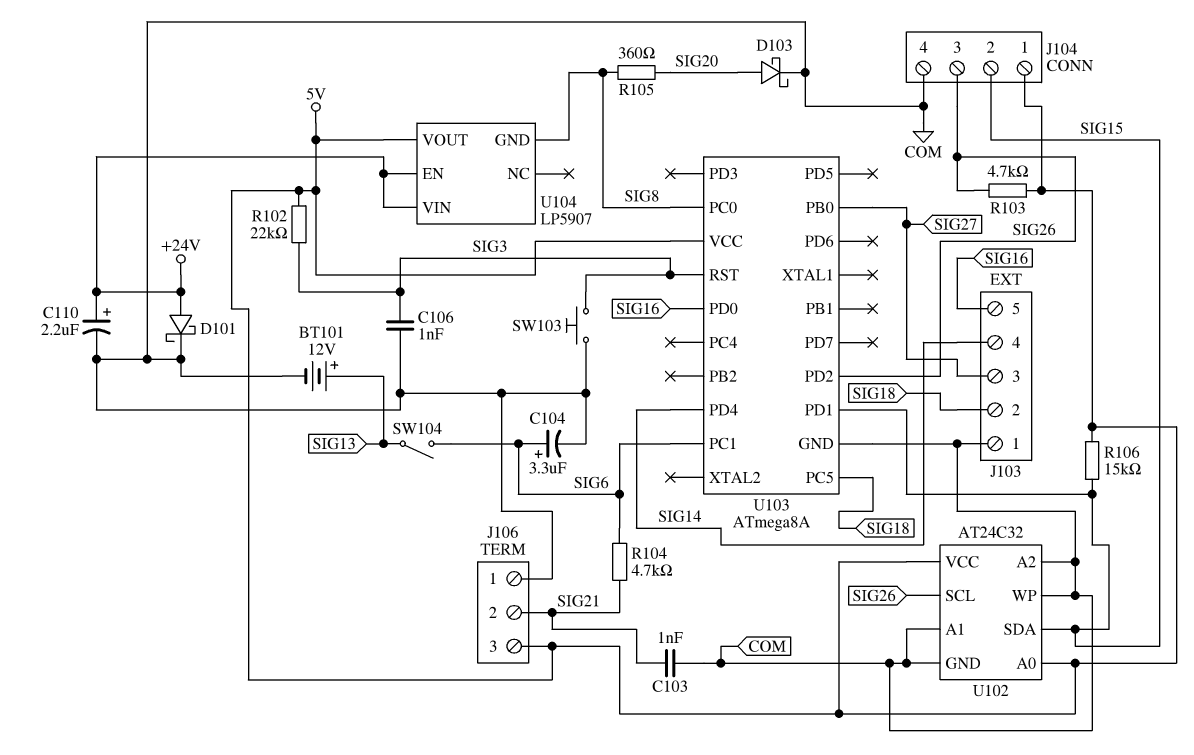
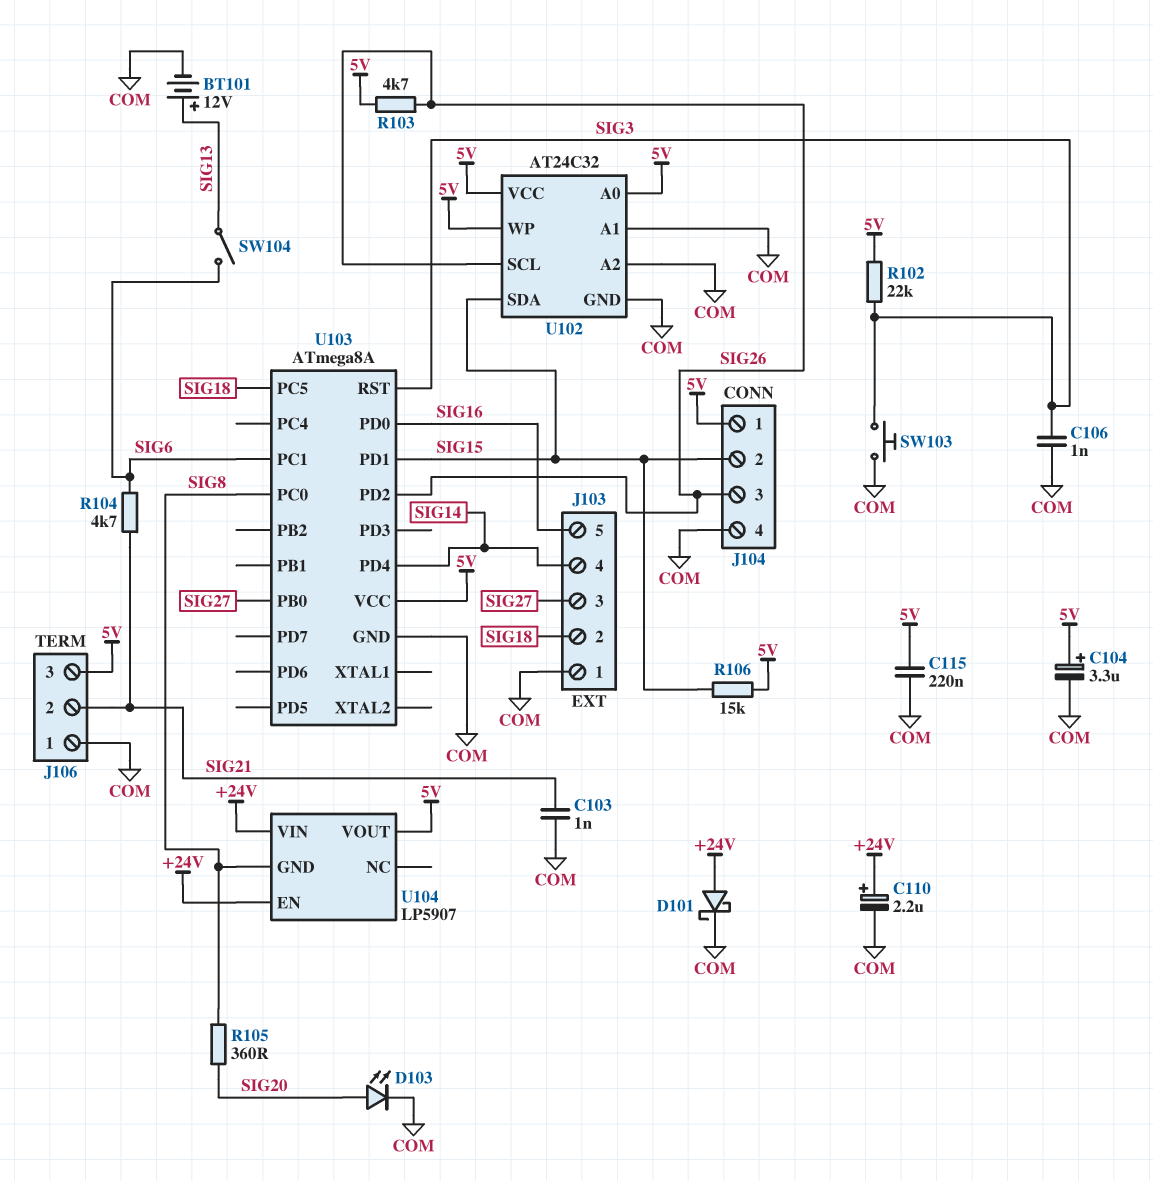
C104: 3.3uF (plus SIG6, minus COM) -> 3.3uF (plus 5V, minus COM)
C115: none -> 220nF (5V, COM)
D103: schottky (A SIG20, K COM) -> LED (A SIG20, K COM)
U102 pin WP: COM -> 5V

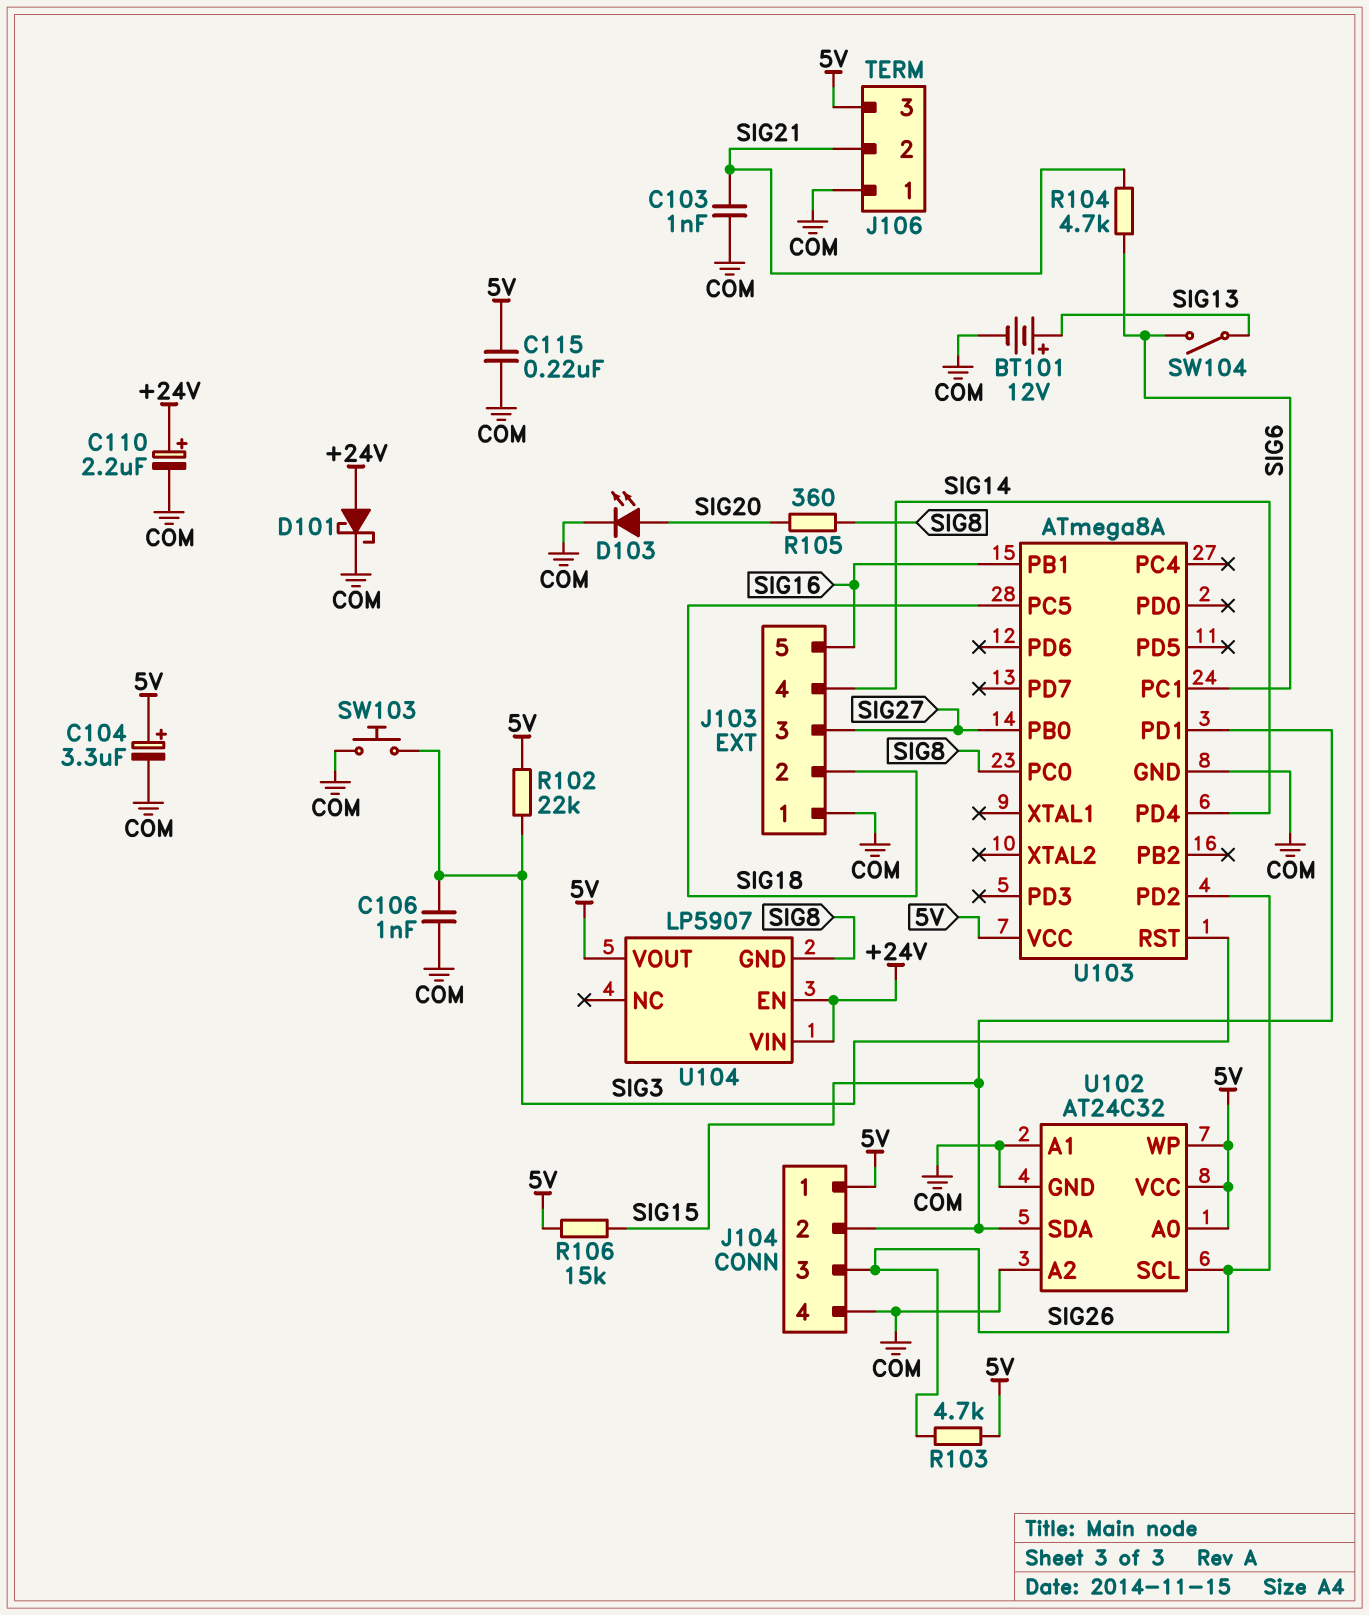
U103 pin PB1: none -> SIG16
U103 pin PD0: SIG16 -> none

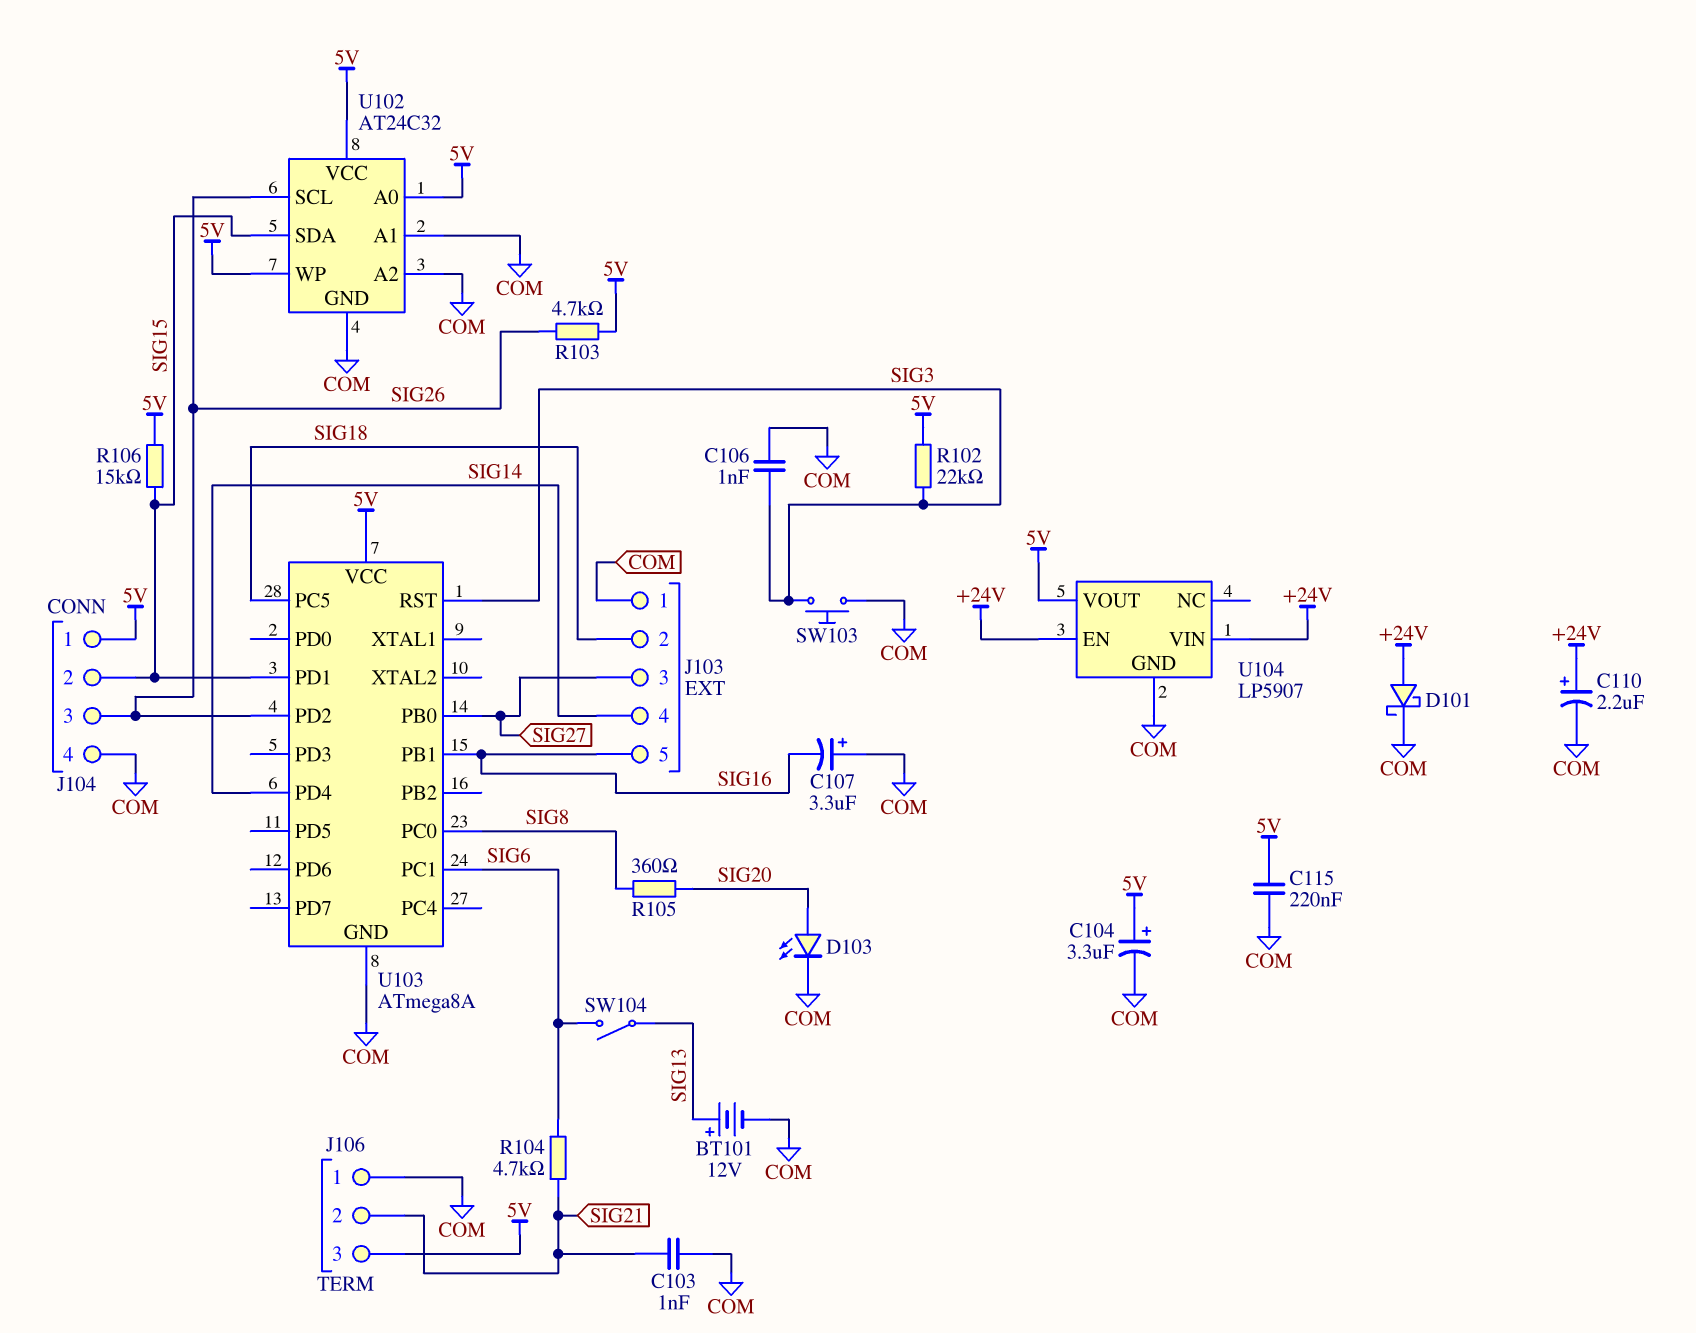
C107: none -> 3.3uF (plus COM, minus SIG16)
U104 pin GND: SIG8 -> COM

